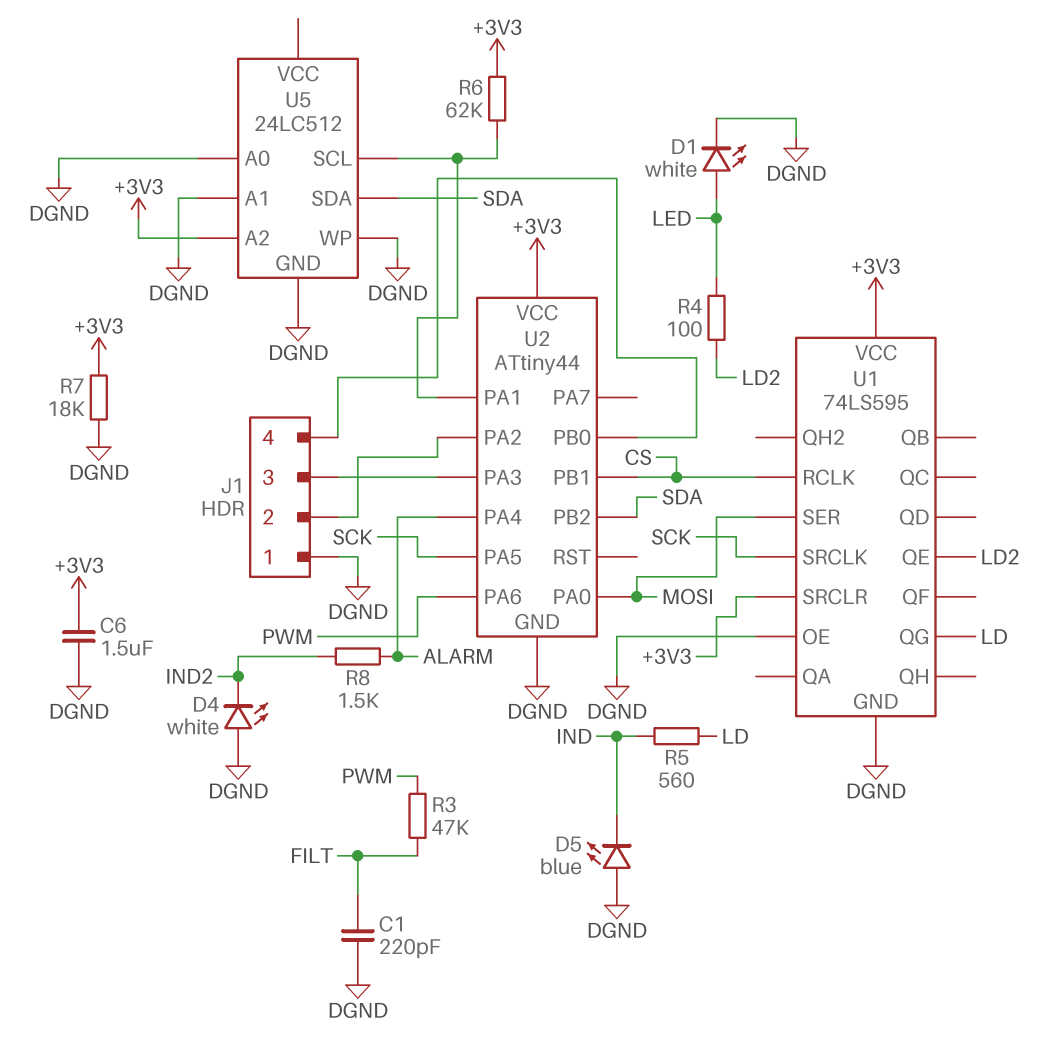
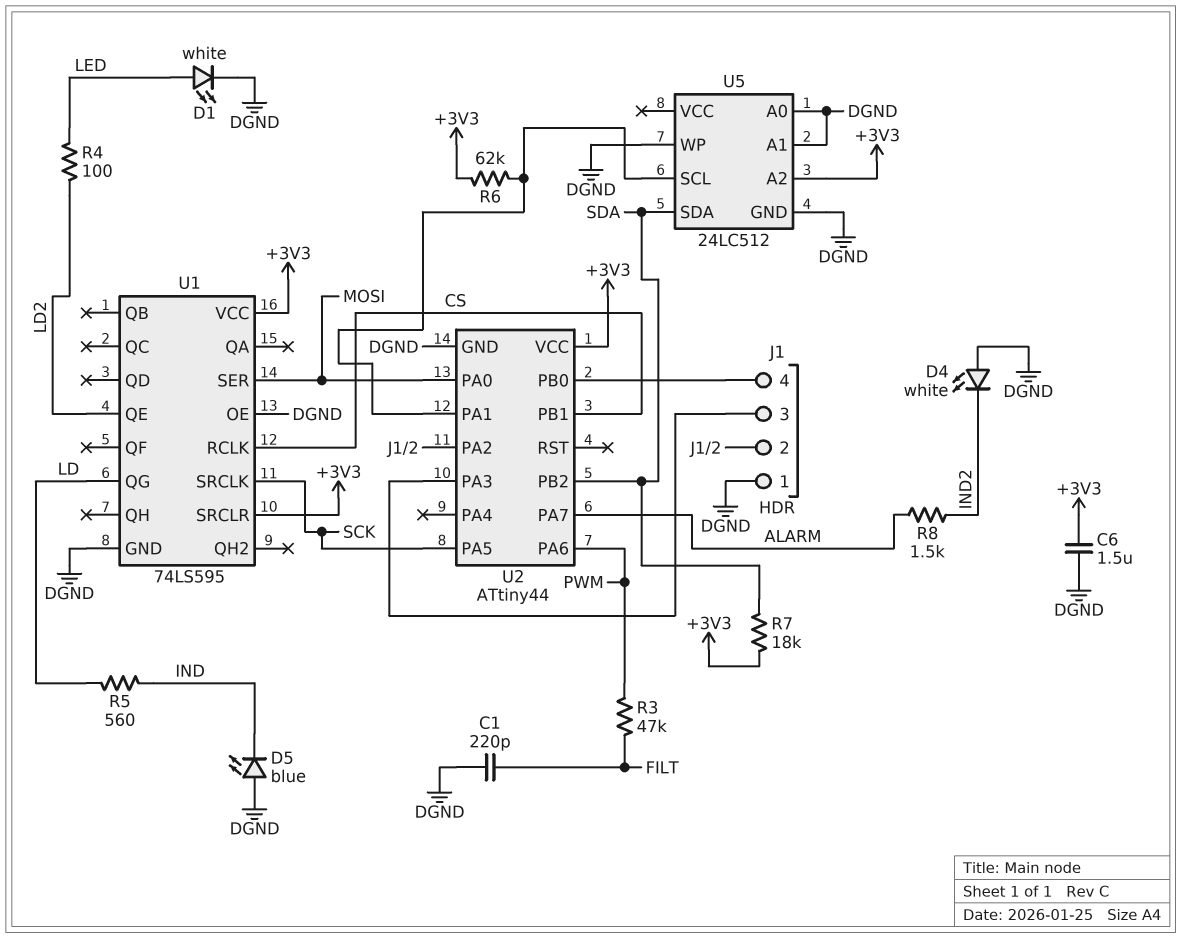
R7: 18k (+3V3, DGND) -> 18k (+3V3, SDA)
U2 pin PA4: ALARM -> none
U2 pin PA7: none -> ALARM

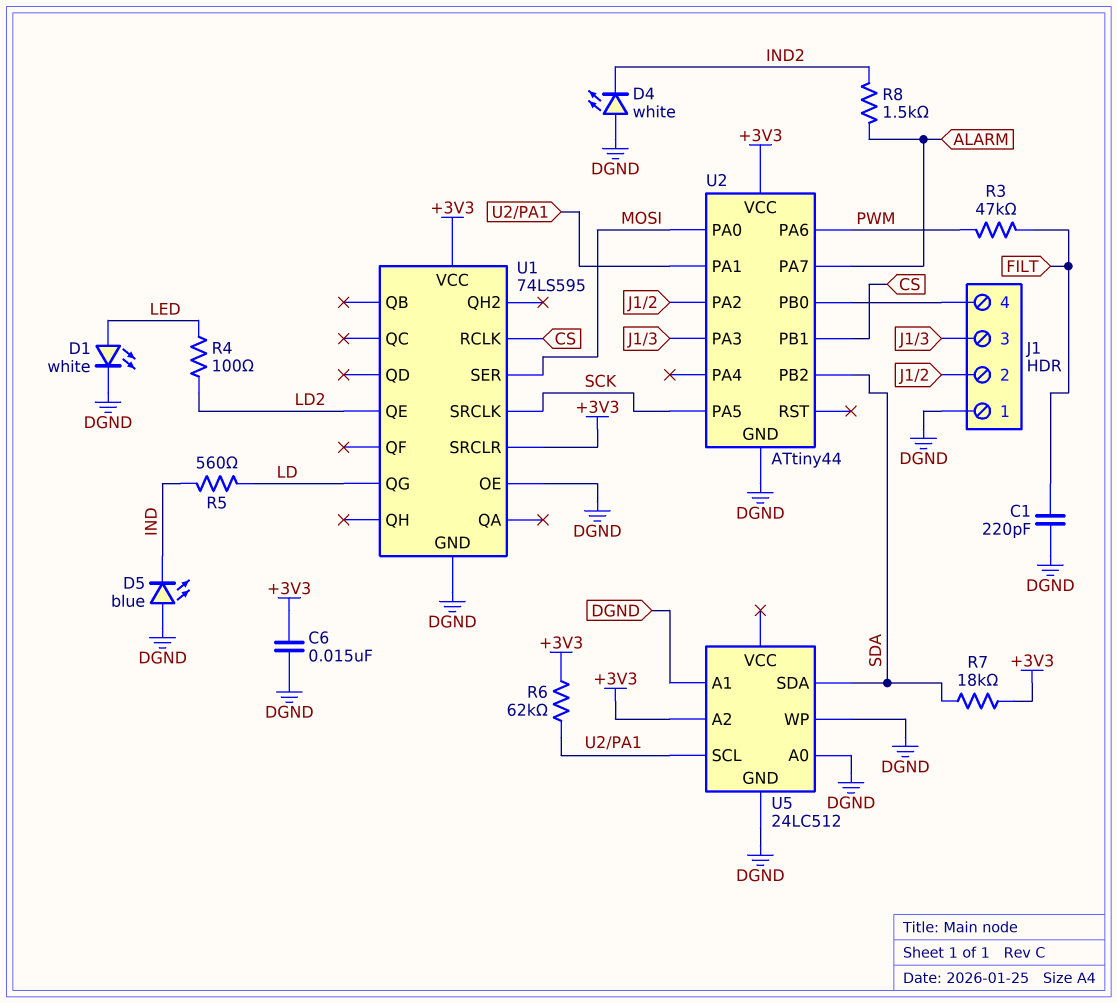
C6: 1.5uF (+3V3, DGND) -> 15nF (+3V3, DGND)

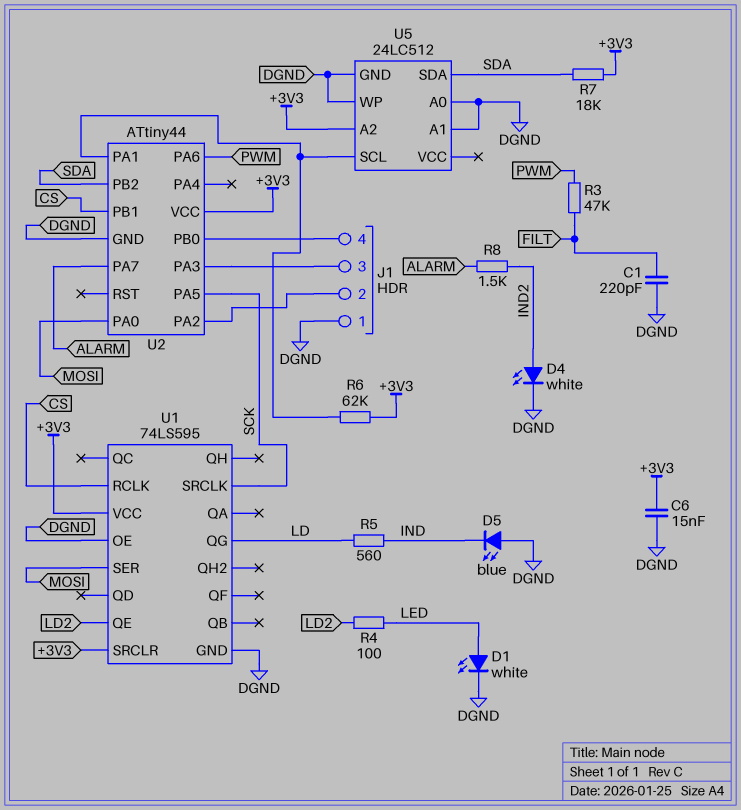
D4: LED white (A DGND, K IND2) -> LED white (A IND2, K DGND)

